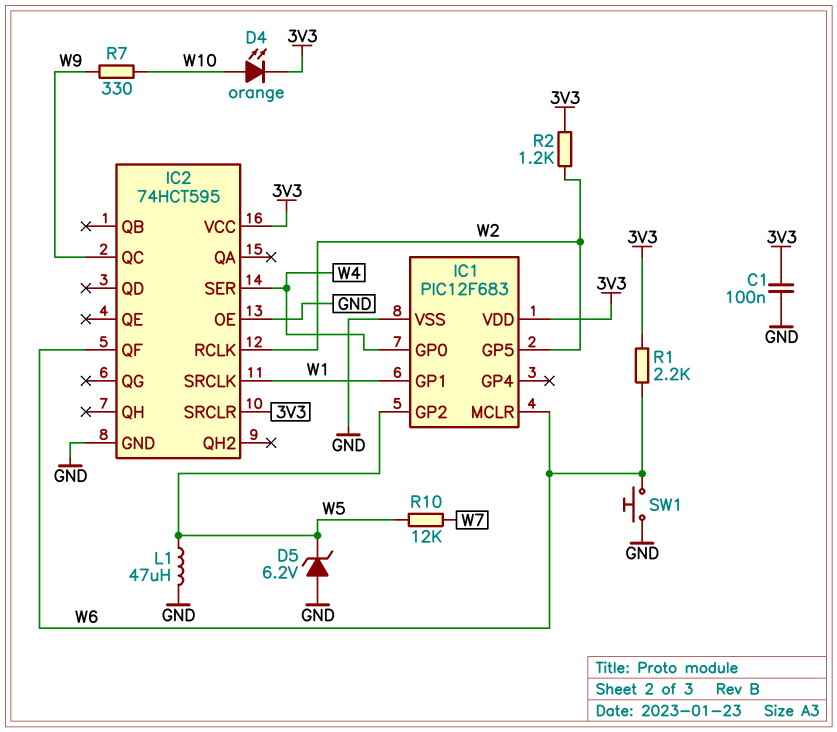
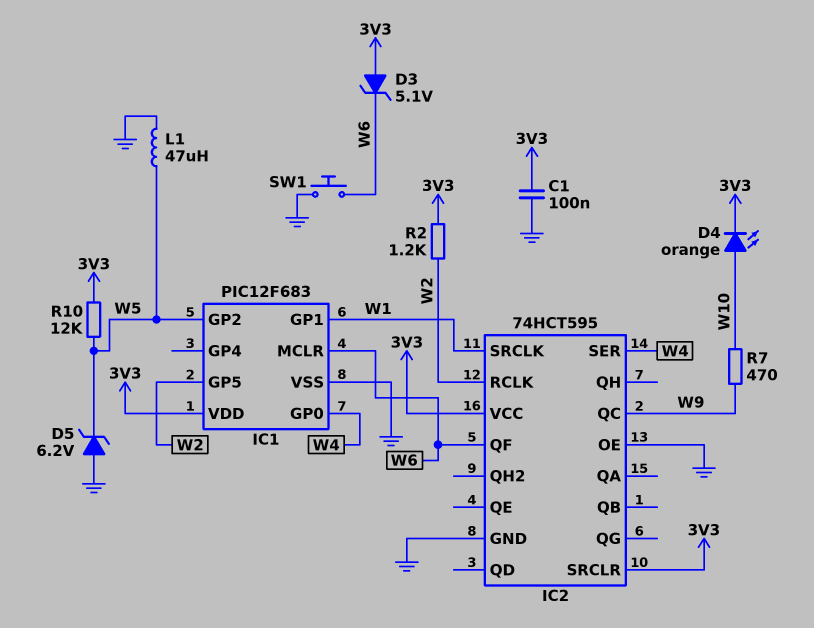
D3: none -> zener 5.1V (A 3V3, K W6)
R1: 2.2k (3V3, W6) -> none
R7: 330 (W9, W10) -> 470 (W9, W10)
R10: 12k (W5, W7) -> 12k (3V3, W5)

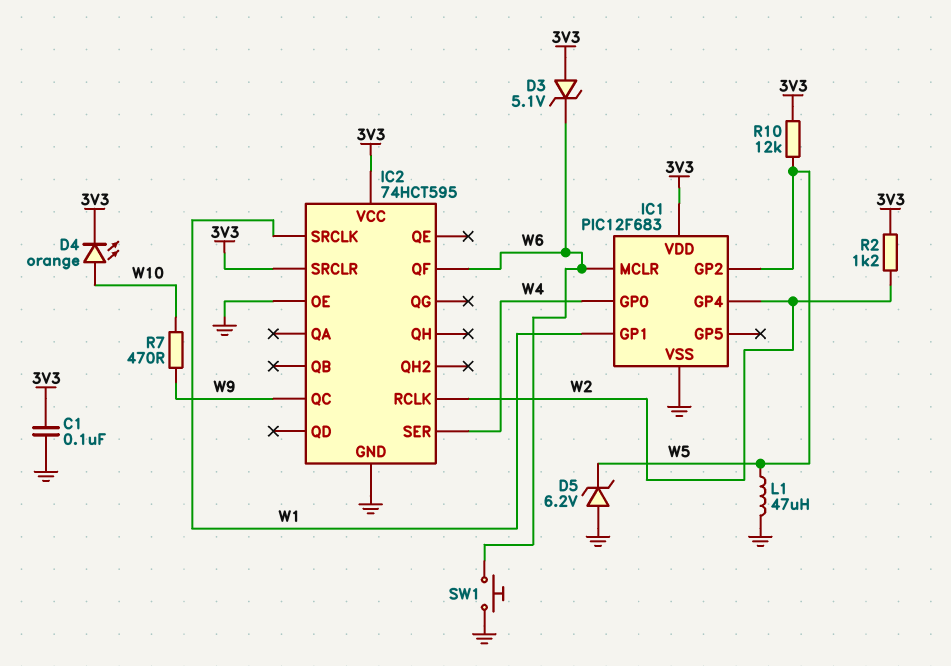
IC1 pin GP4: none -> W2
IC1 pin GP5: W2 -> none

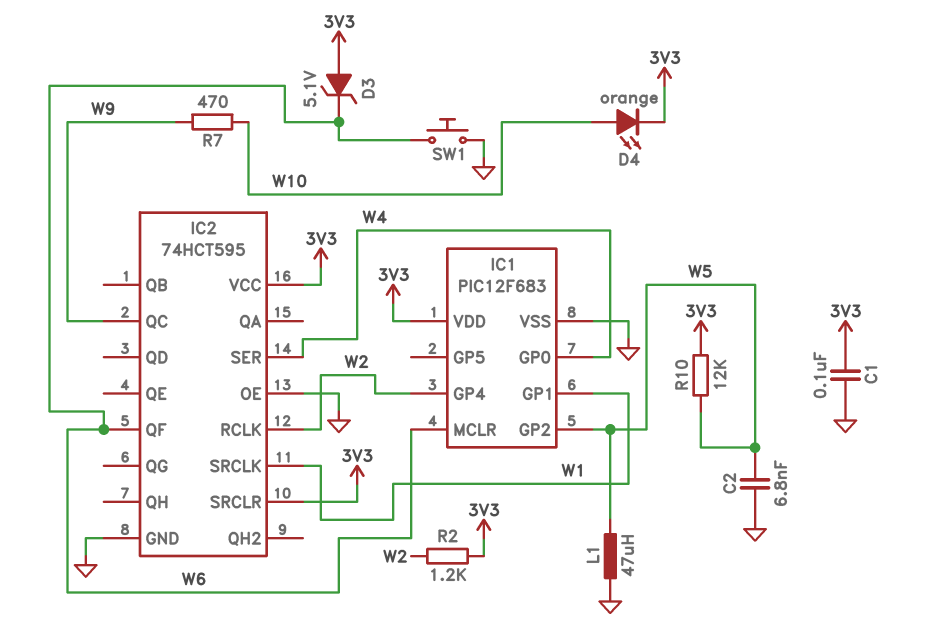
C2: none -> 6.8nF (GND, W5)
D5: zener 6.2V (A GND, K W5) -> none

